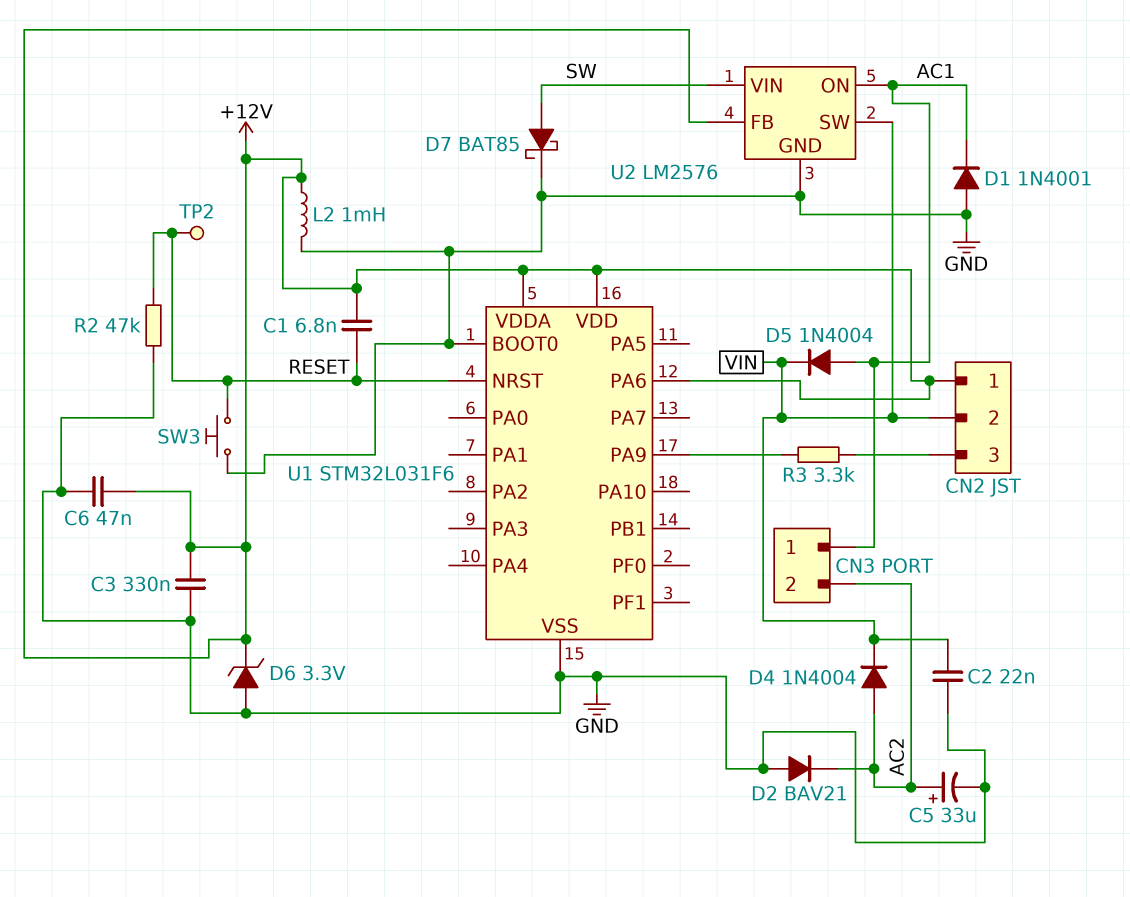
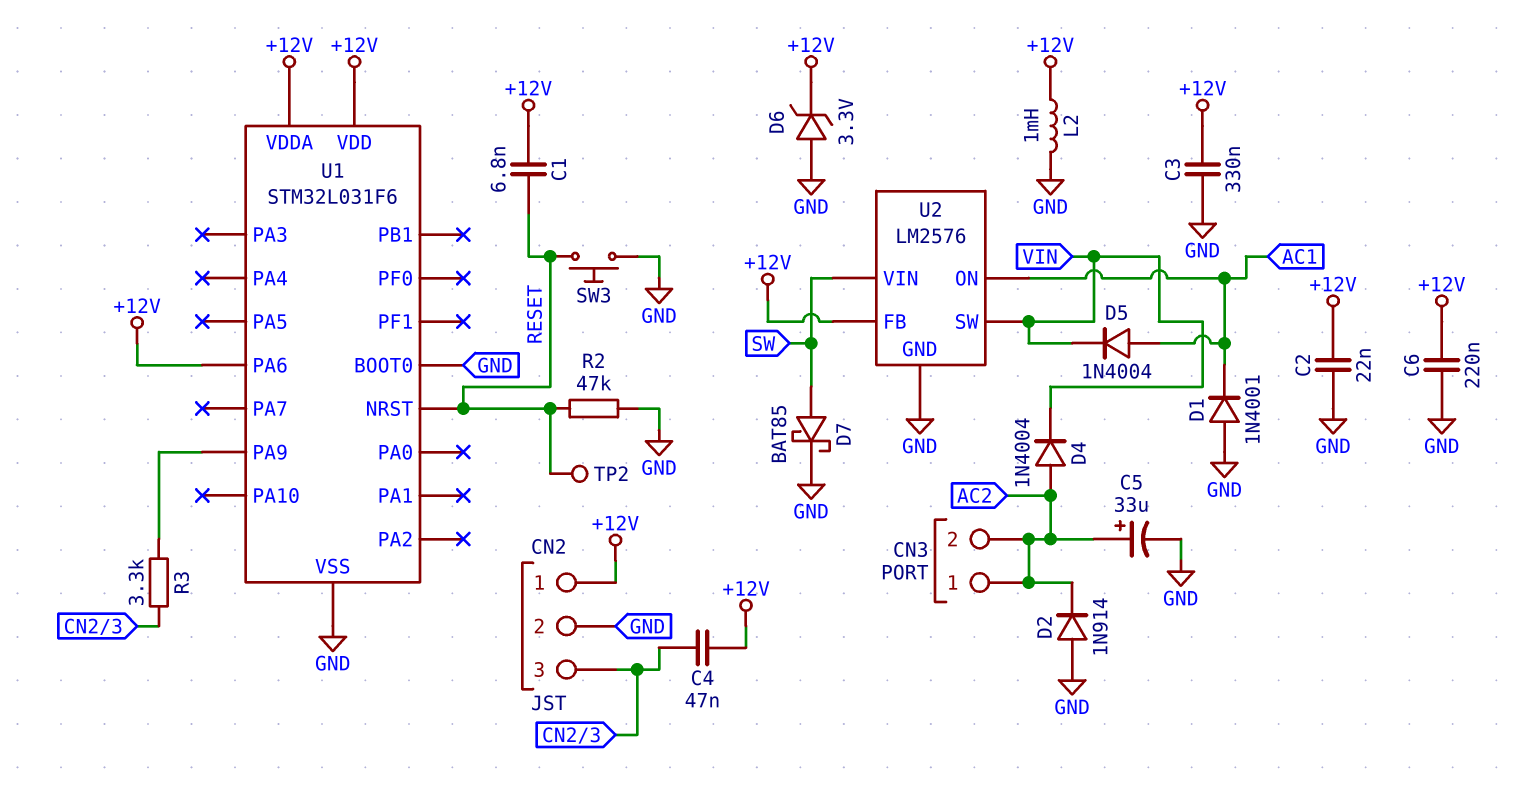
C2: 22nF (GND, VIN) -> 22nF (+12V, GND)
C4: none -> 47nF (+12V, CN2/3)
C6: 47nF (+12V, GND) -> 220nF (+12V, GND)
CN2 pin 2: VIN -> GND
CN3 pin 1: AC1 -> AC2
D2: diode BAV21 (A GND, K AC2) -> diode 1N914 (A GND, K AC2)

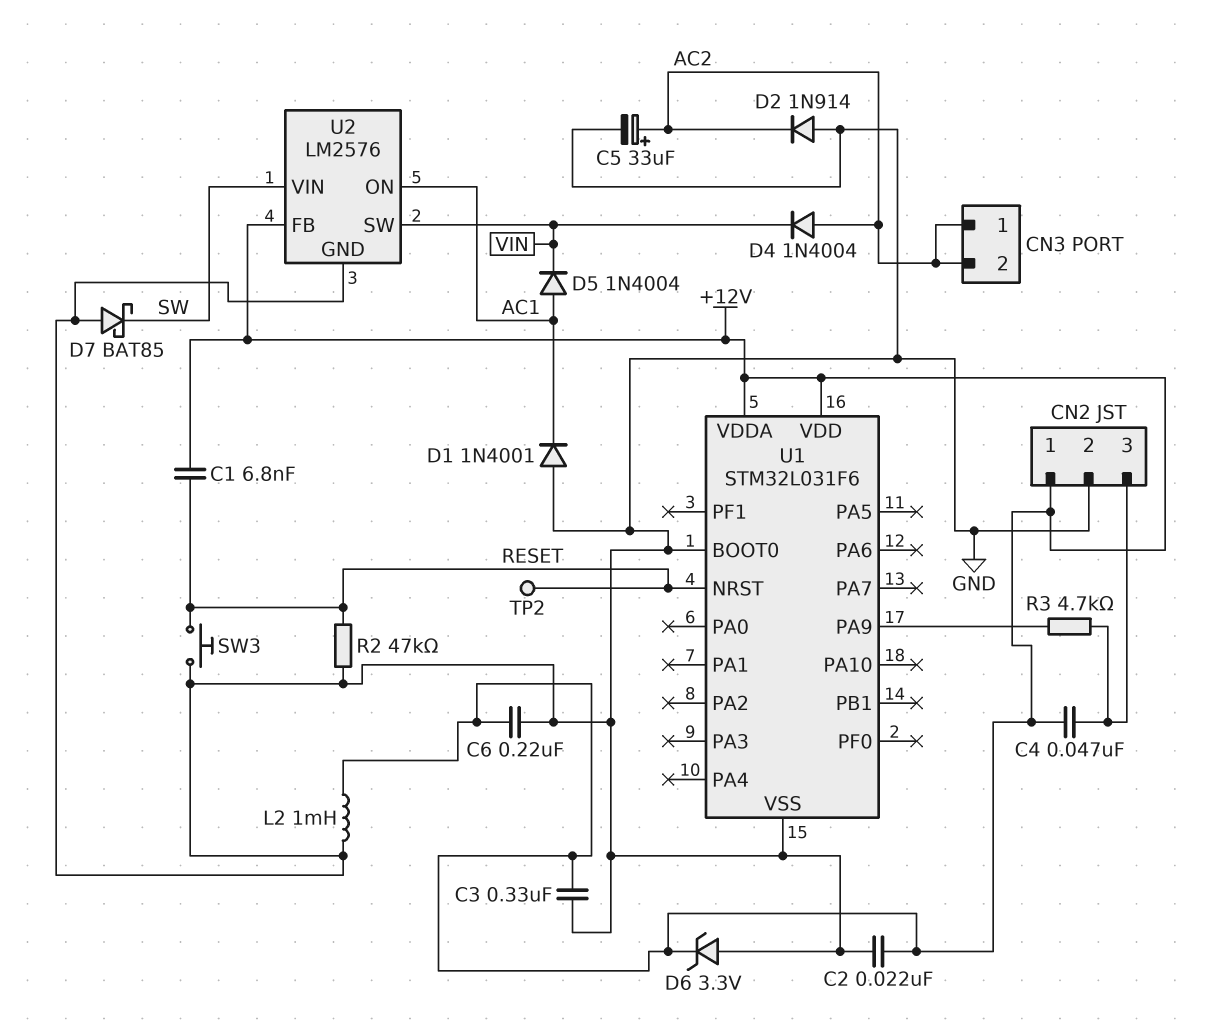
D7: schottky BAT85 (A SW, K GND) -> schottky BAT85 (A GND, K SW)
R3: 3.3k (CN2/3, U1/PA9) -> 4.7k (CN2/3, U1/PA9)
U1 pin PA6: +12V -> none

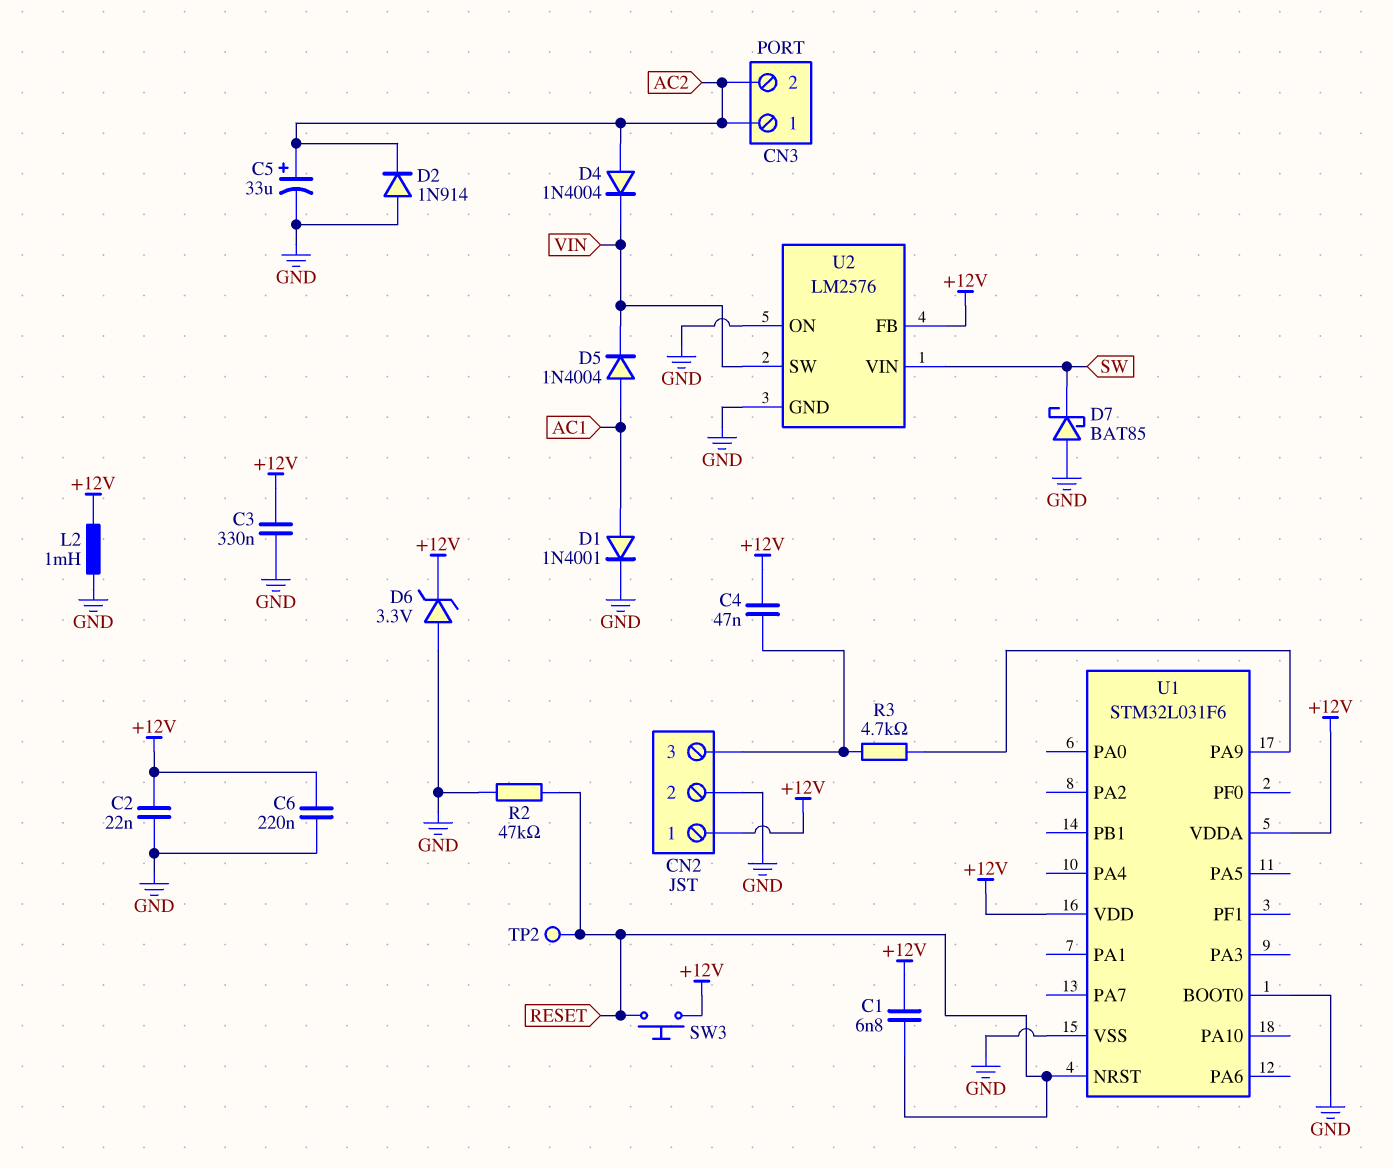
D1: diode 1N4001 (A GND, K AC1) -> diode 1N4001 (A AC1, K GND)
SW3: button (GND, RESET) -> button (+12V, RESET)
U2 pin ON: AC1 -> GND

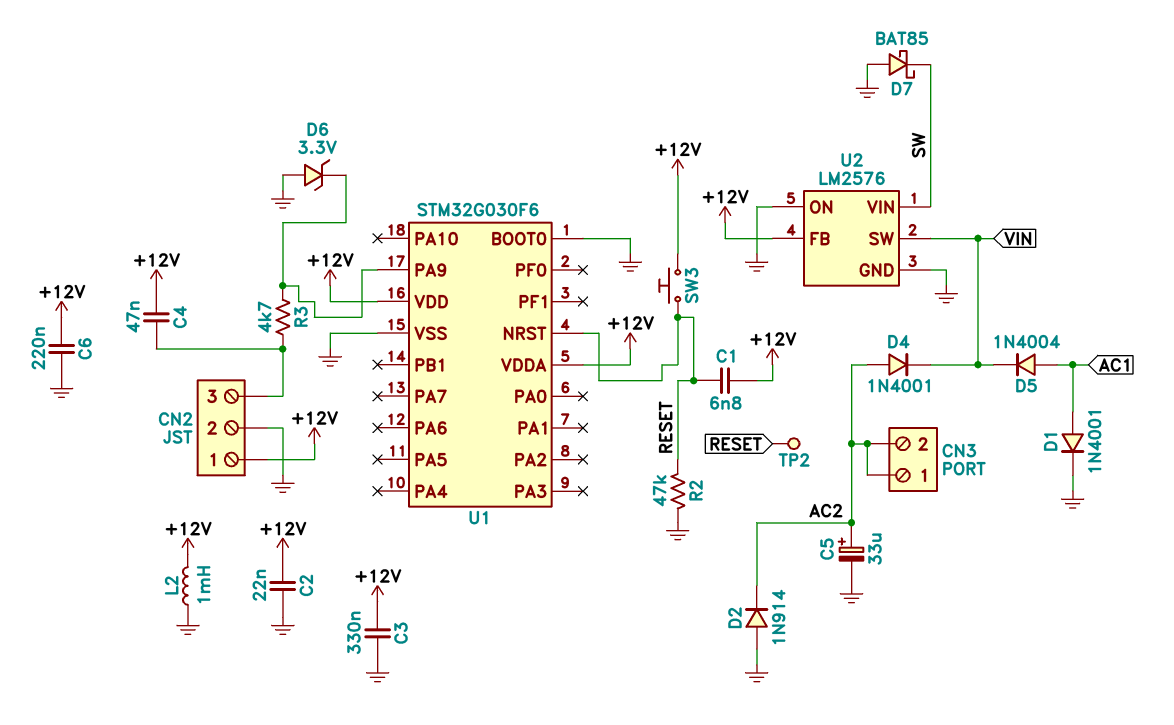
D4: diode 1N4004 (A AC2, K VIN) -> diode 1N4001 (A AC2, K VIN)
D6: zener 3.3V (A GND, K +12V) -> zener 3.3V (A GND, K U1/PA9)
U1: STM32L031F6 -> STM32G030F6

